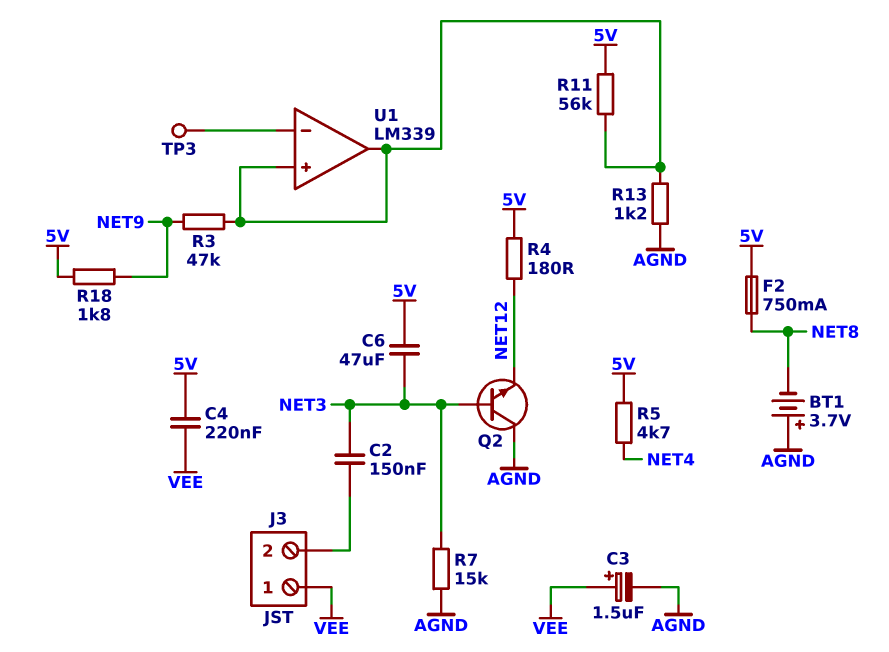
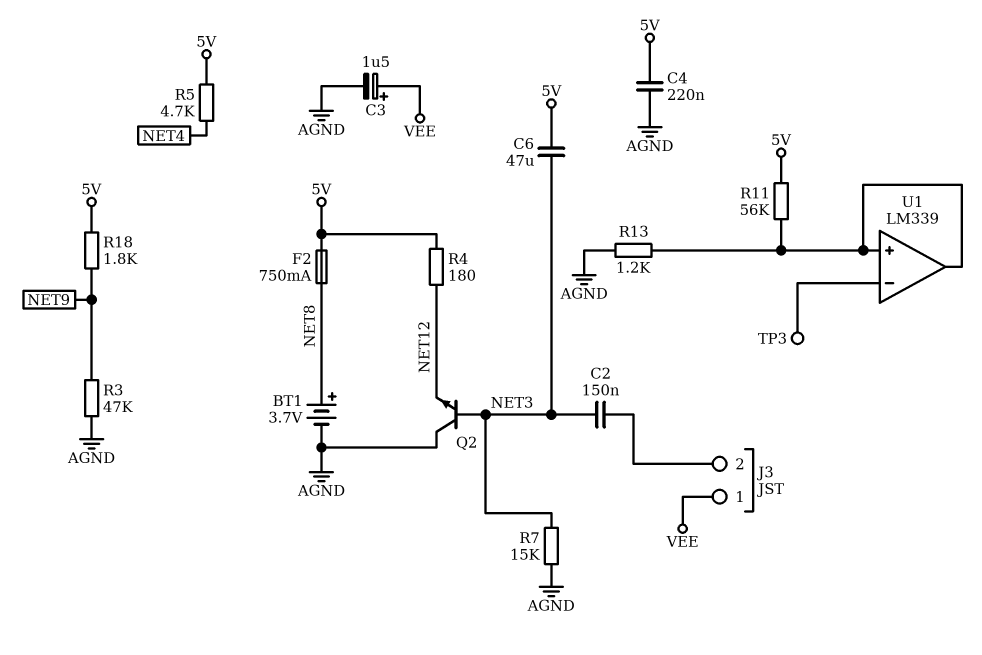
BT1: 3.7V (plus AGND, minus NET8) -> 3.7V (plus NET8, minus AGND)
C4: 220nF (5V, VEE) -> 220nF (5V, AGND)
R3: 47k (NET9, U1/in+) -> 47k (AGND, NET9)

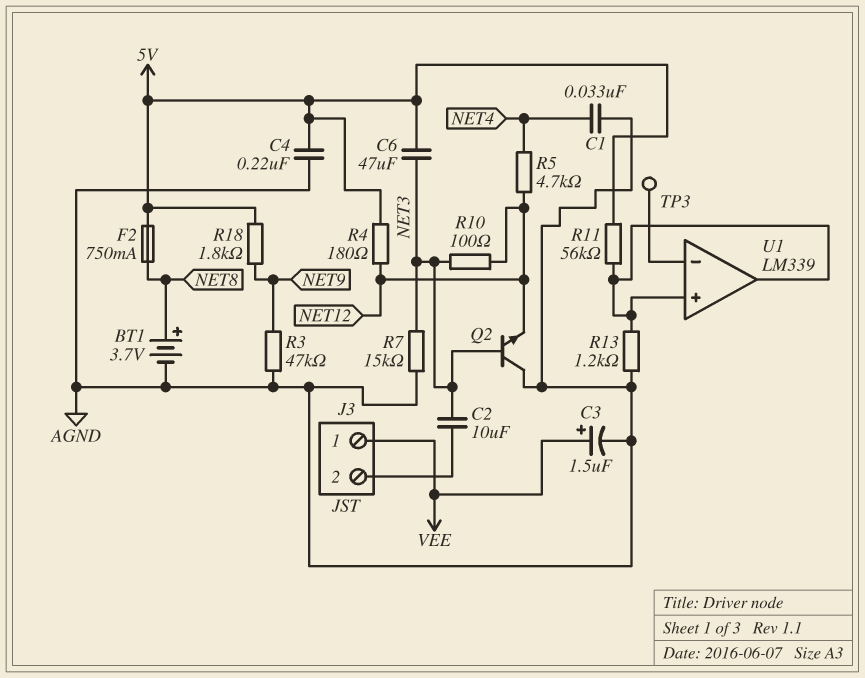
C1: none -> 33nF (AGND, NET4)
C2: 150nF (J3/2, NET3) -> 10uF (J3/2, NET3)
R5: 4.7k (5V, NET4) -> 4.7k (NET4, NET12)
R10: none -> 100 (NET3, NET12)

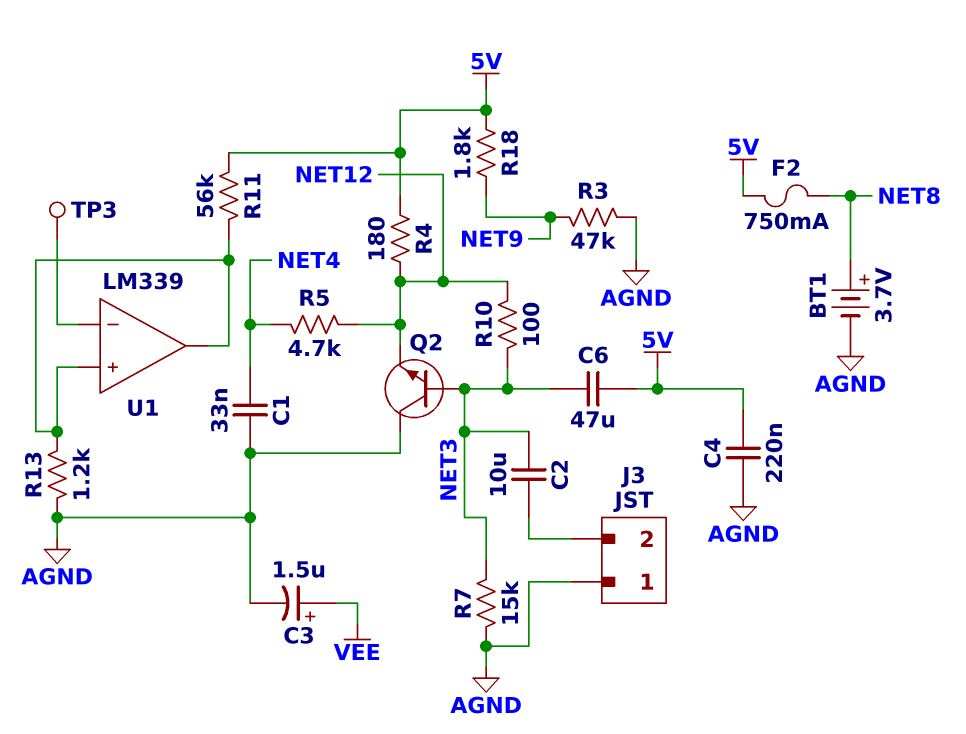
J3 pin 1: VEE -> AGND

